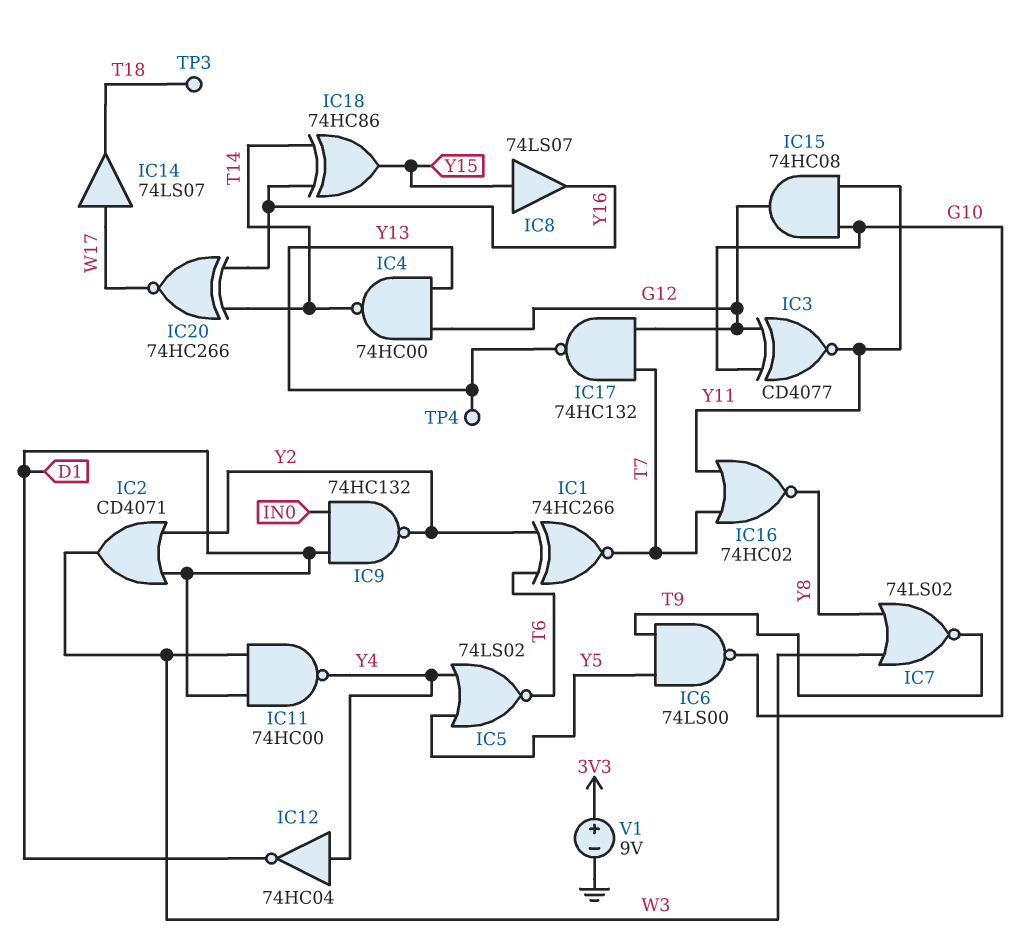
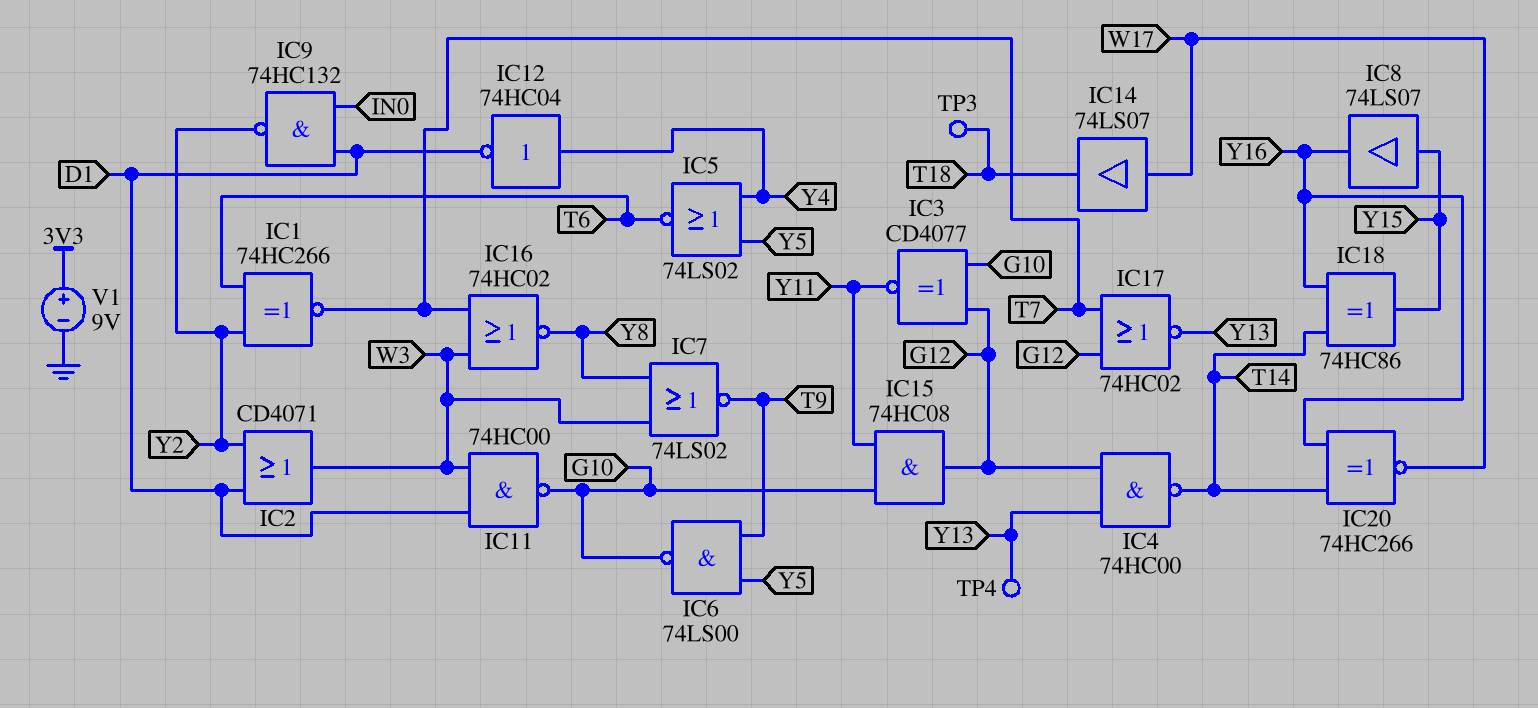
IC11: NAND 74HC00 (in D1, in W3, out Y4) -> NAND 74HC00 (in D1, in W3, out G10)
IC16: NOR 74HC02 (in T7, in Y11, out Y8) -> NOR 74HC02 (in T7, in W3, out Y8)
IC17: NAND 74HC132 (in G12, in T7, out Y13) -> NOR 74HC02 (in G12, in T7, out Y13)

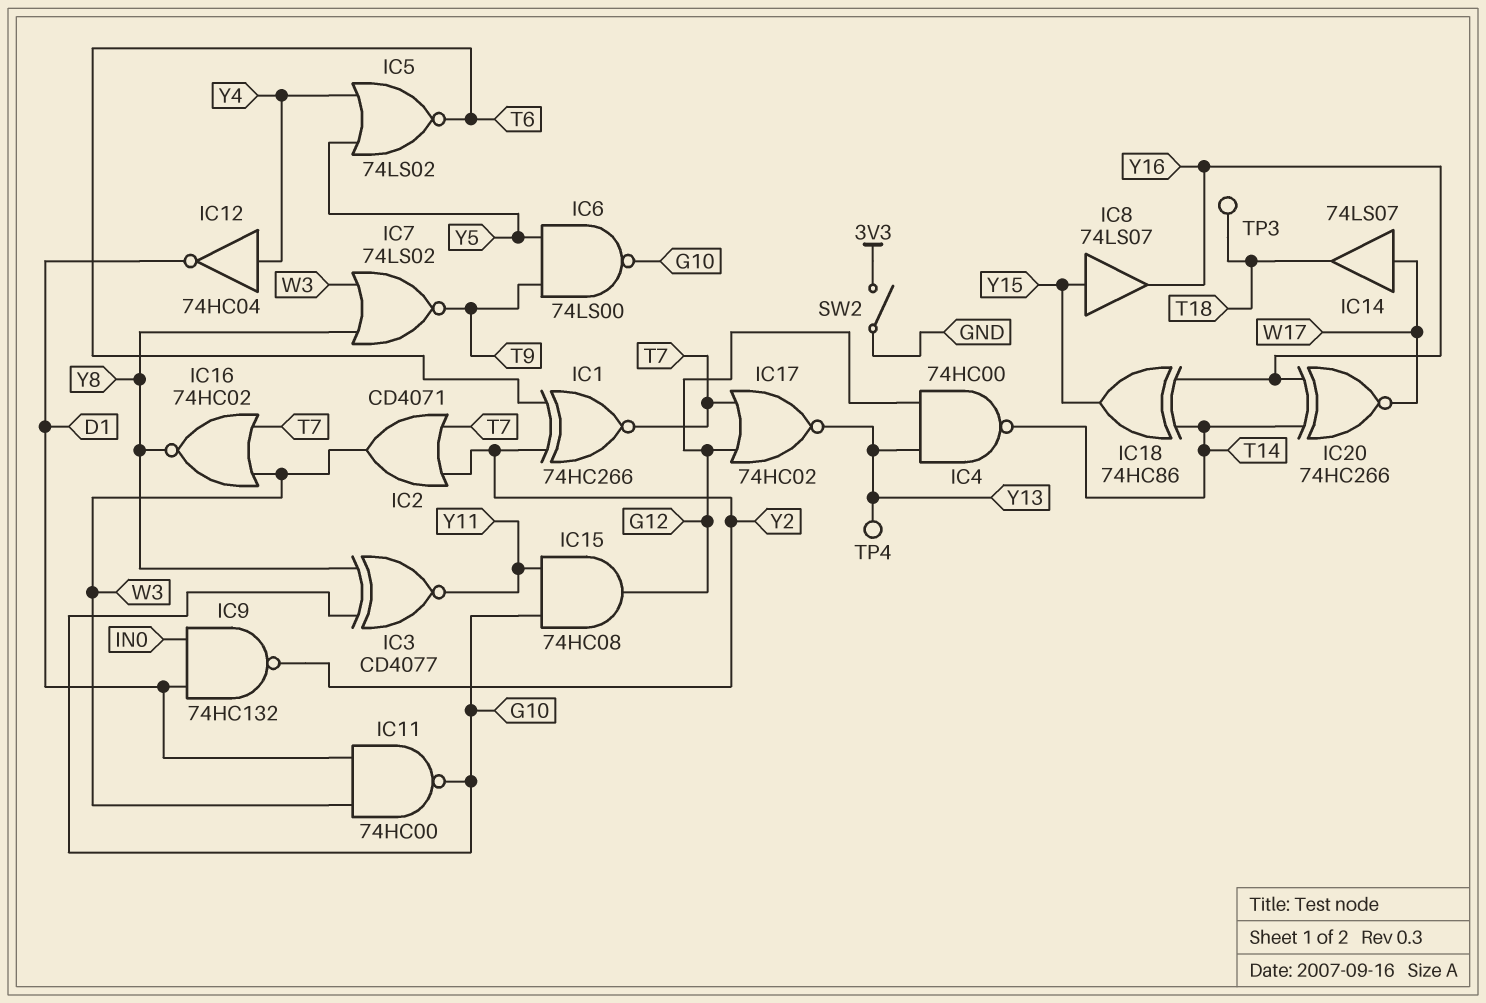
IC2: OR CD4071 (in D1, in Y2, out W3) -> OR CD4071 (in T7, in Y2, out W3)
IC3: XNOR CD4077 (in G10, in G12, out Y11) -> XNOR CD4077 (in G10, in Y8, out Y11)
SW2: none -> switch (3V3, GND)
V1: 9V (plus 3V3, minus GND) -> none

